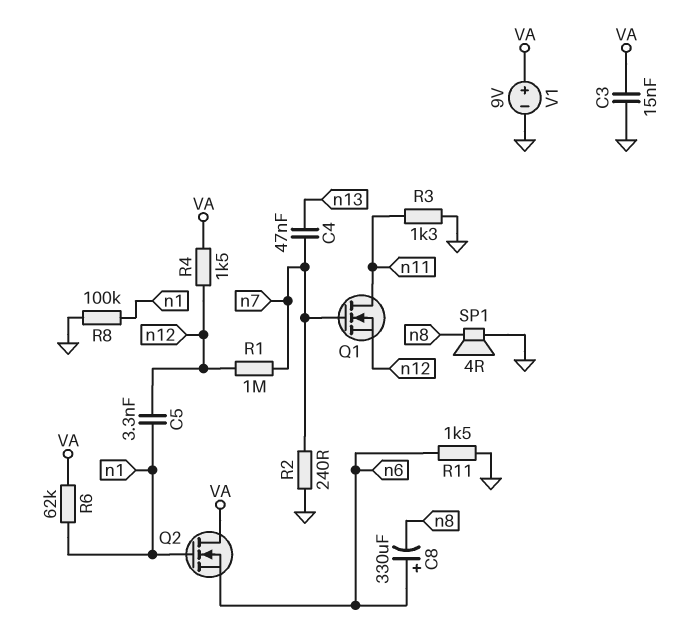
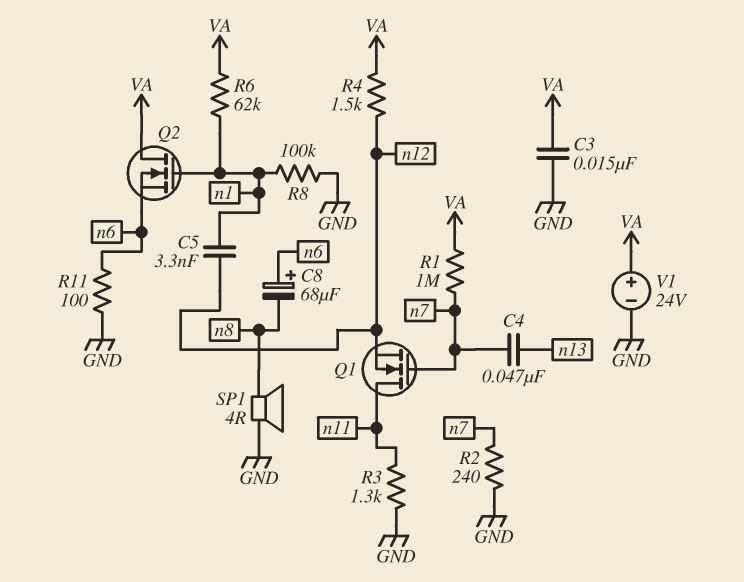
C8: 330uF (plus n6, minus n8) -> 68uF (plus n6, minus n8)
R1: 1M (n7, n12) -> 1M (VA, n7)
R11: 1.5k (GND, n6) -> 100 (GND, n6)
V1: 9V (plus VA, minus GND) -> 24V (plus VA, minus GND)

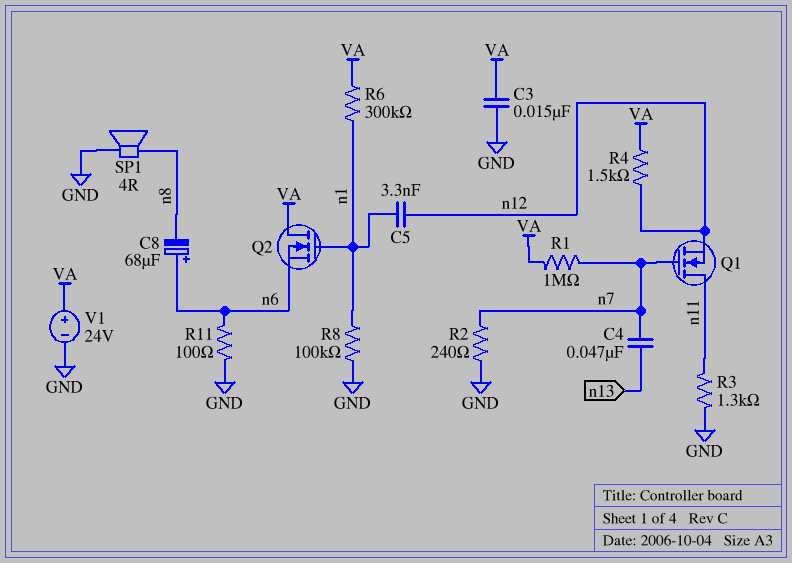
R6: 62k (VA, n1) -> 300k (VA, n1)

